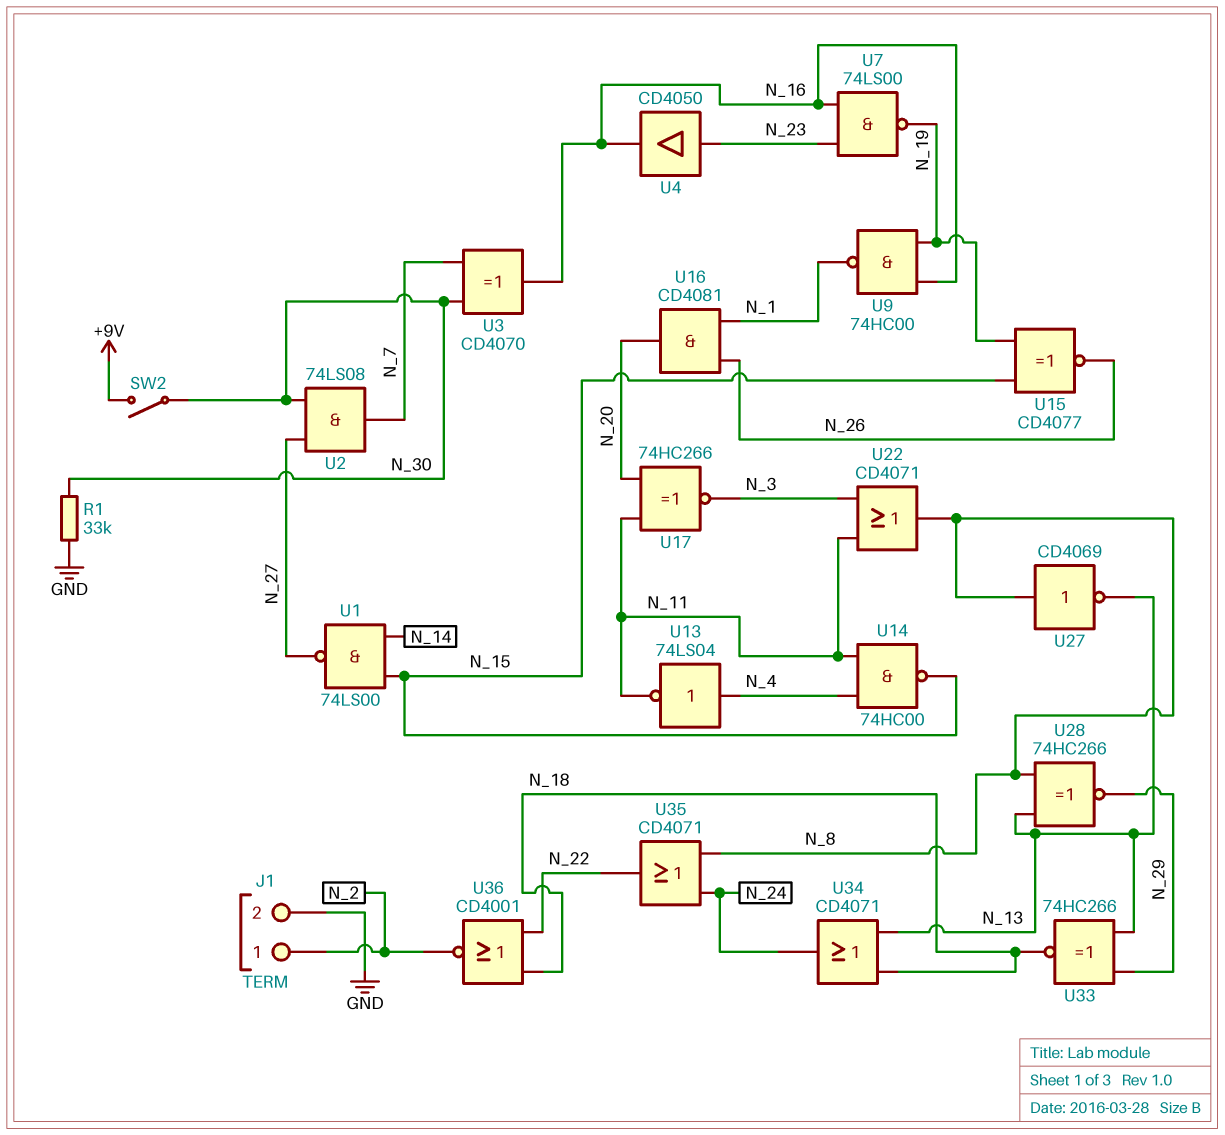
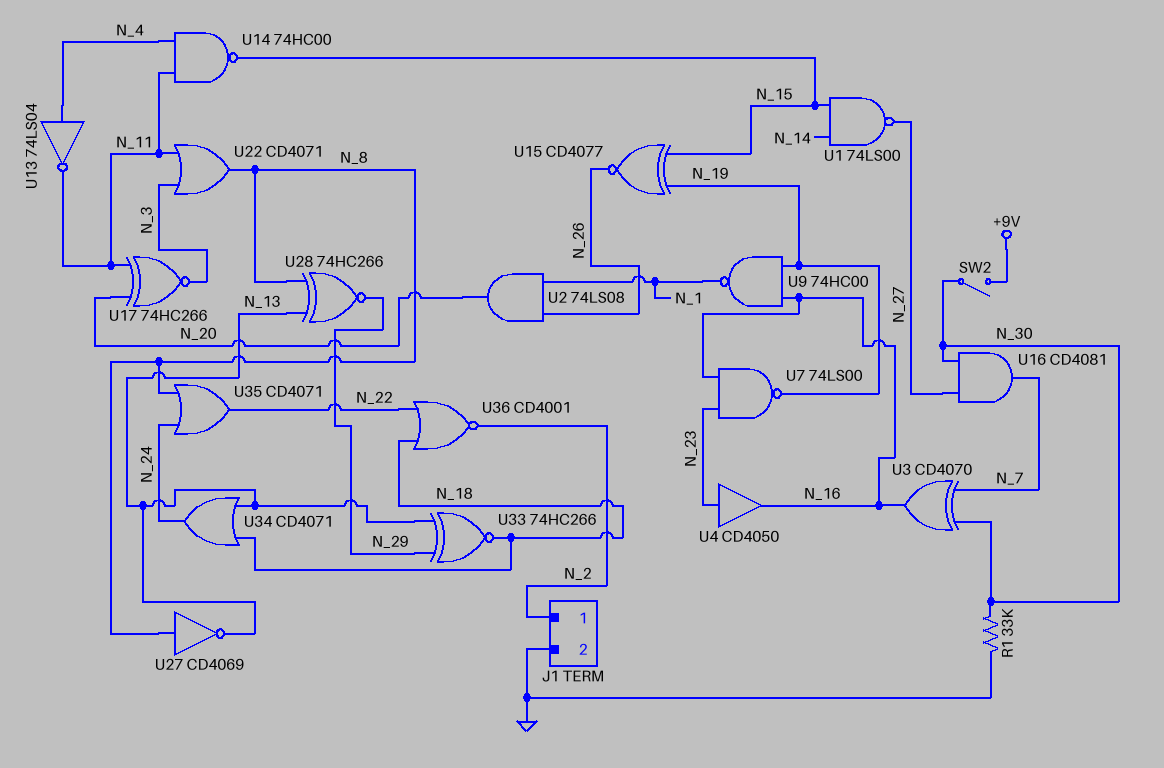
U2: AND 74LS08 (in N_27, in N_30, out N_7) -> AND 74LS08 (in N_1, in N_26, out N_20)
U16: AND CD4081 (in N_1, in N_26, out N_20) -> AND CD4081 (in N_27, in N_30, out N_7)

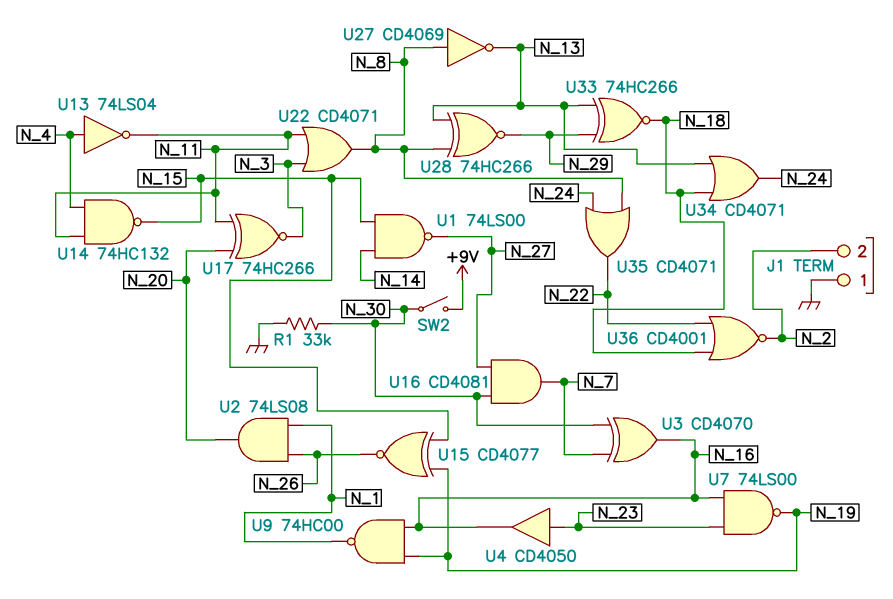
J1 pin 1: N_2 -> GND
J1 pin 2: GND -> N_2
U14: NAND 74HC00 (in N_4, in N_11, out N_15) -> NAND 74HC132 (in N_4, in N_11, out N_15)

